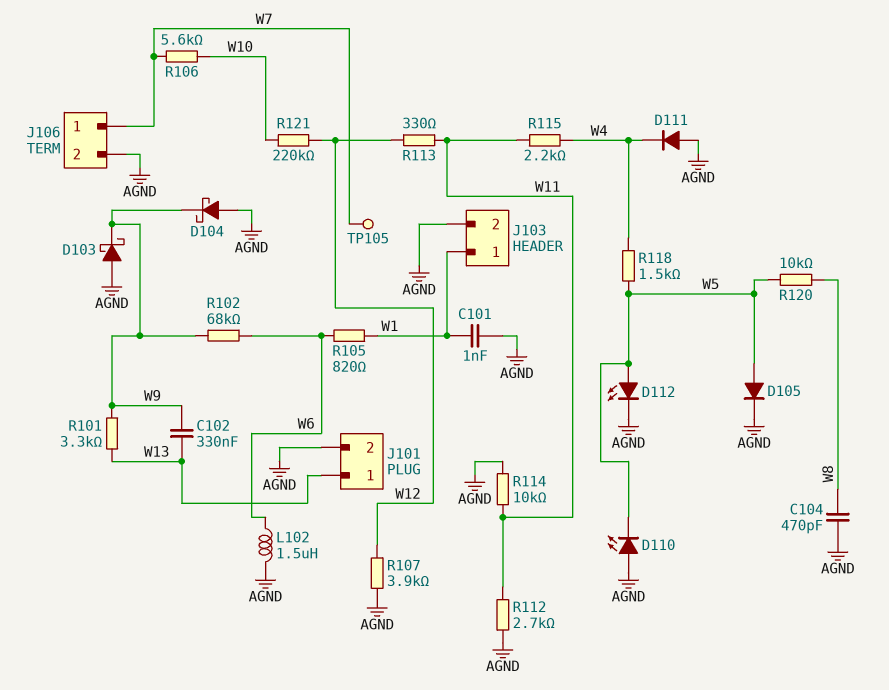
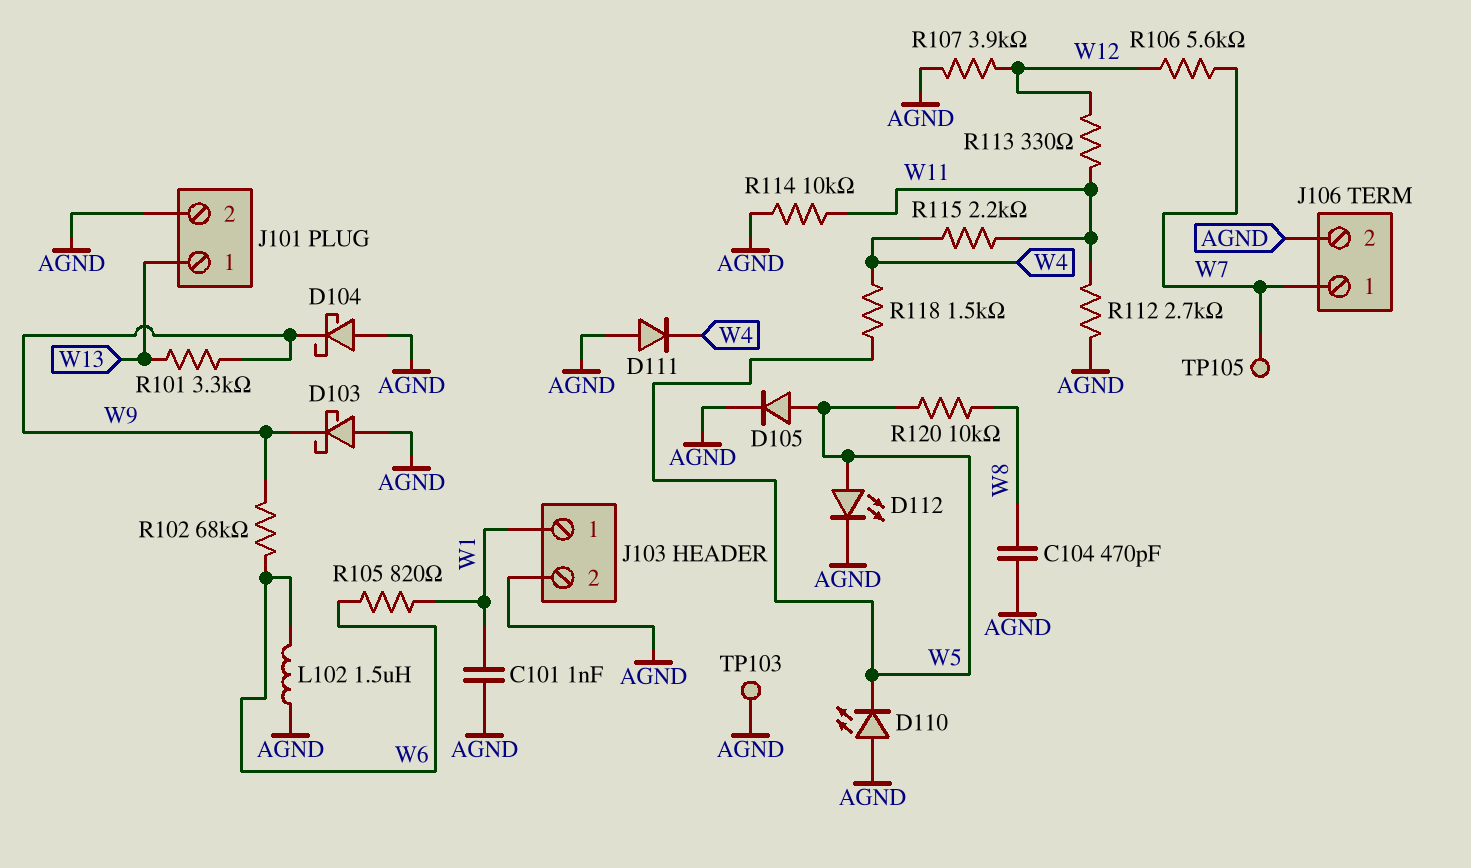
C102: 330nF (W9, W13) -> none
R106: 5.6k (W7, W10) -> 5.6k (W7, W12)
R121: 220k (W10, W12) -> none
TP103: none -> test point (AGND)

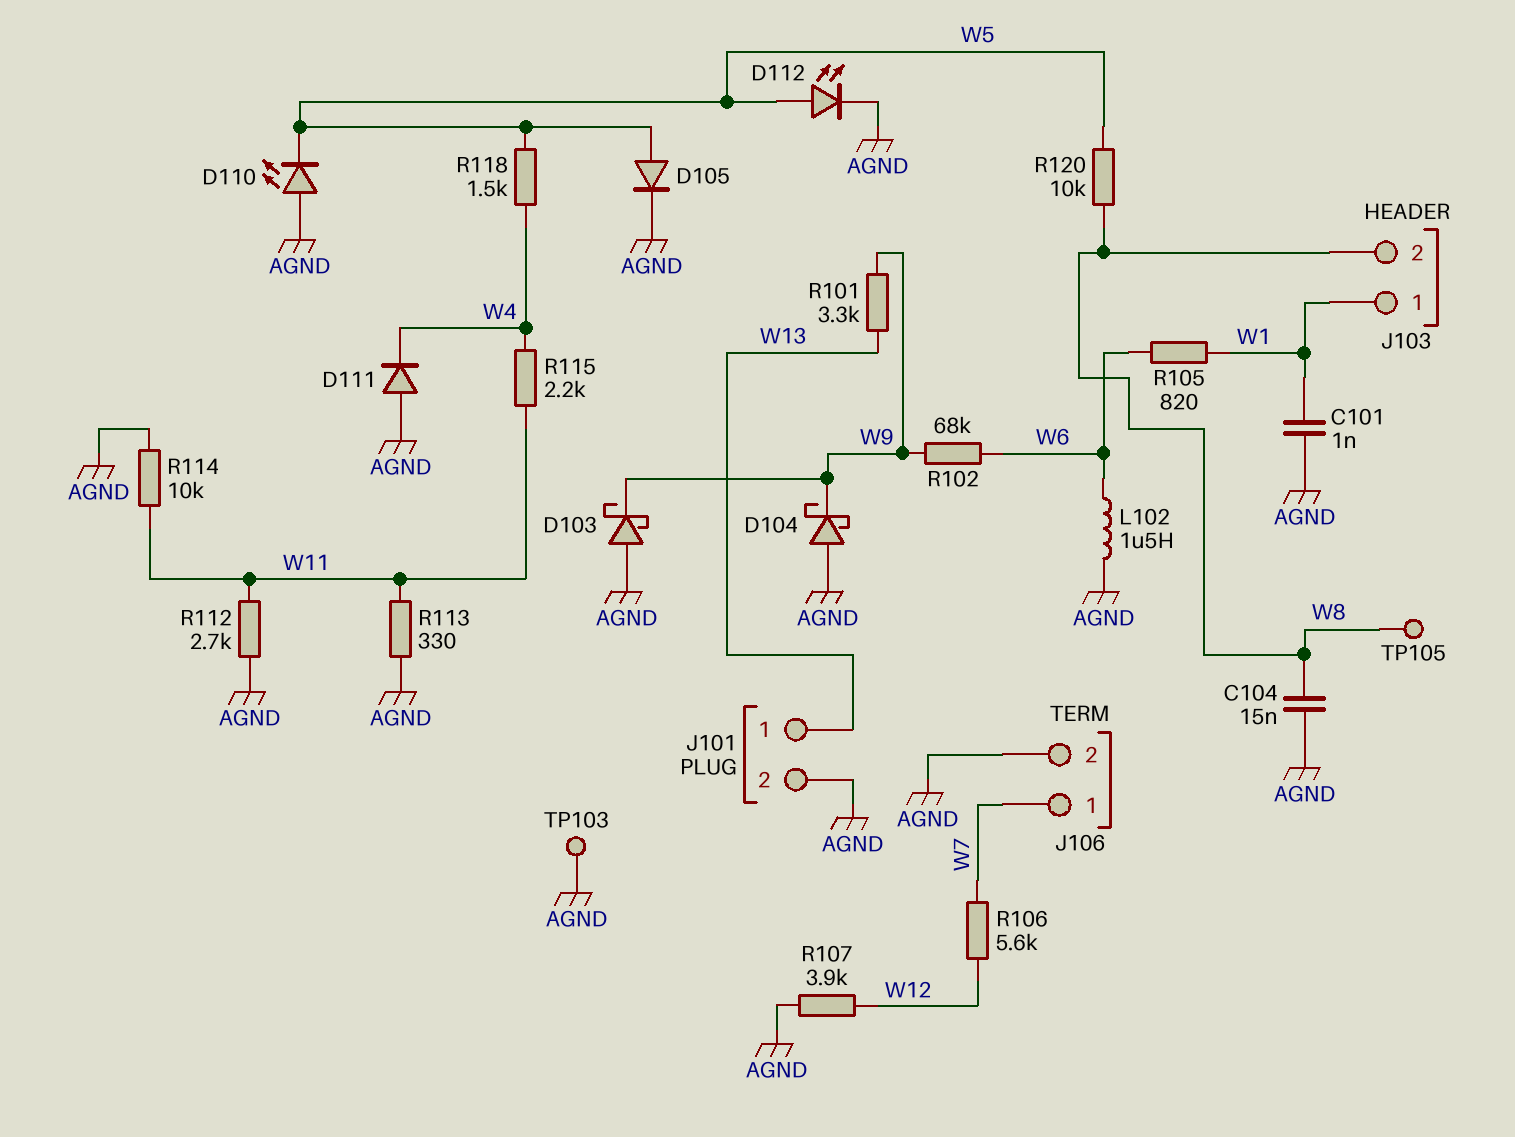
C104: 470pF (AGND, W8) -> 15nF (AGND, W8)
J103 pin 2: AGND -> W8
R113: 330 (W11, W12) -> 330 (AGND, W11)
TP105: test point (W7) -> test point (W8)

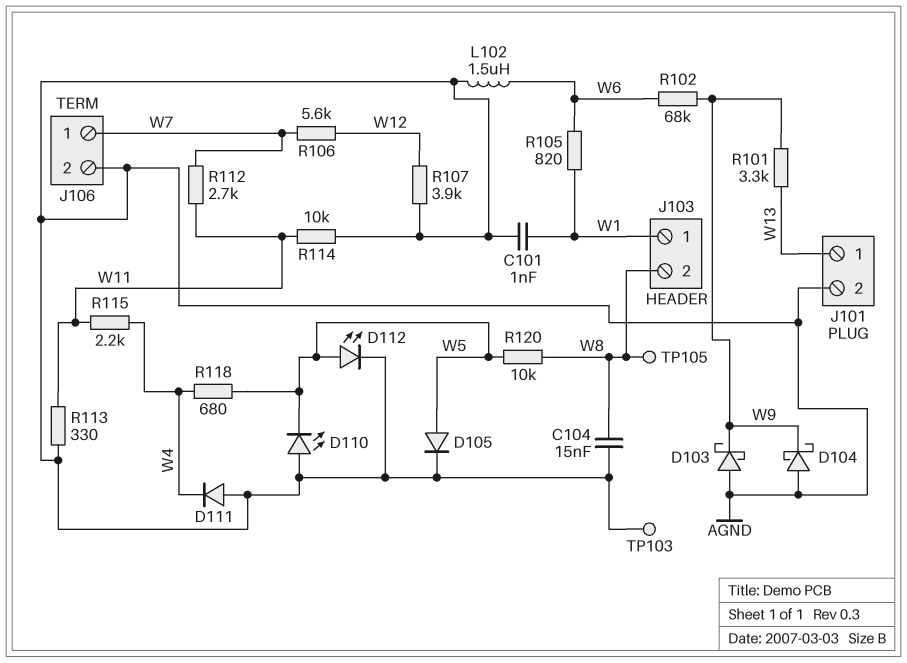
R112: 2.7k (AGND, W11) -> 2.7k (W7, W11)
R118: 1.5k (W4, W5) -> 680 (W4, W5)

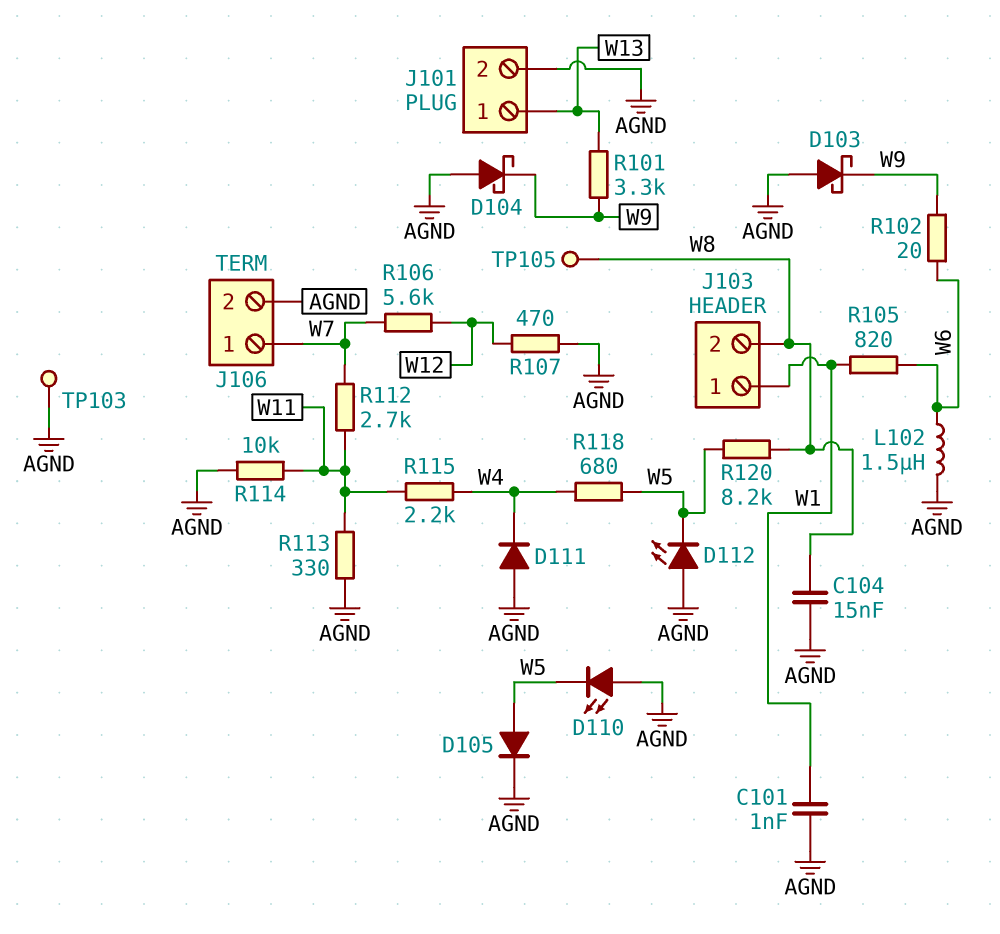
D112: LED (A W5, K AGND) -> LED (A AGND, K W5)
R102: 68k (W6, W9) -> 20 (W6, W9)
R107: 3.9k (AGND, W12) -> 470 (AGND, W12)
R120: 10k (W5, W8) -> 8.2k (W5, W8)

